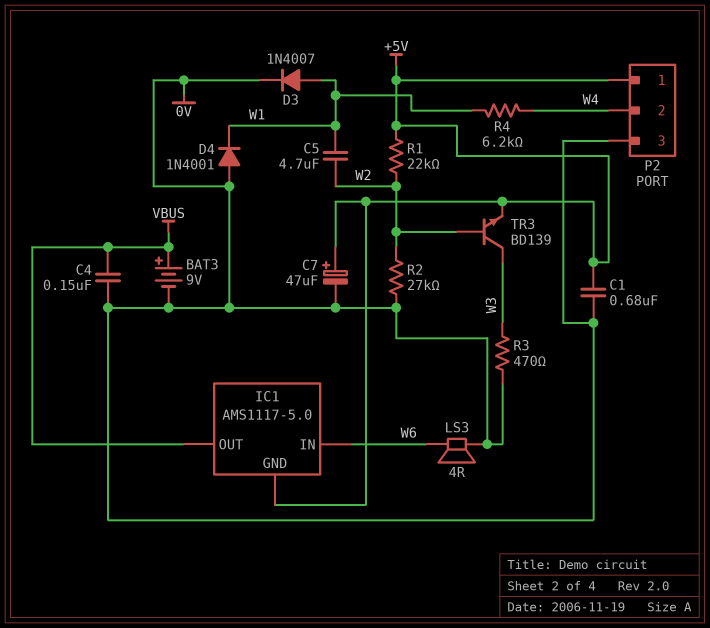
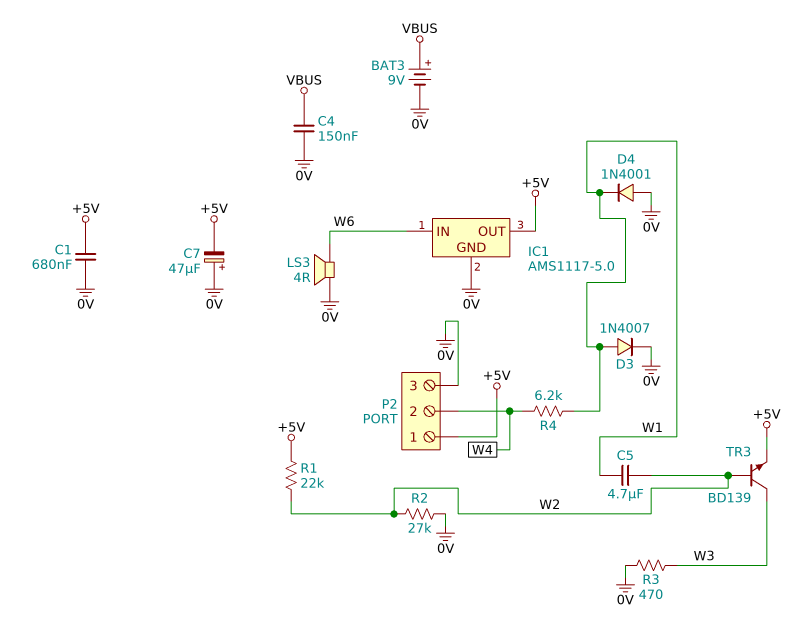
C7: 47uF (plus +5V, minus 0V) -> 47uF (plus 0V, minus +5V)
IC1 pin GND: +5V -> 0V
IC1 pin OUT: VBUS -> +5V

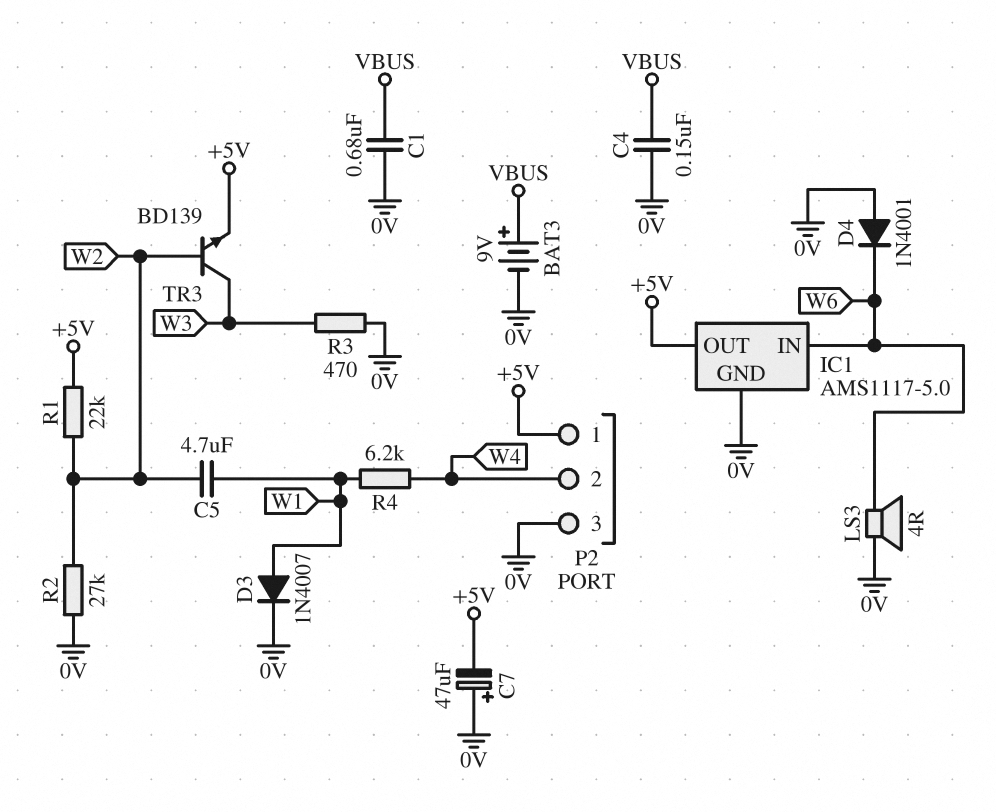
C1: 680nF (+5V, 0V) -> 680nF (0V, VBUS)
D4: diode 1N4001 (A 0V, K W1) -> diode 1N4001 (A 0V, K W6)

